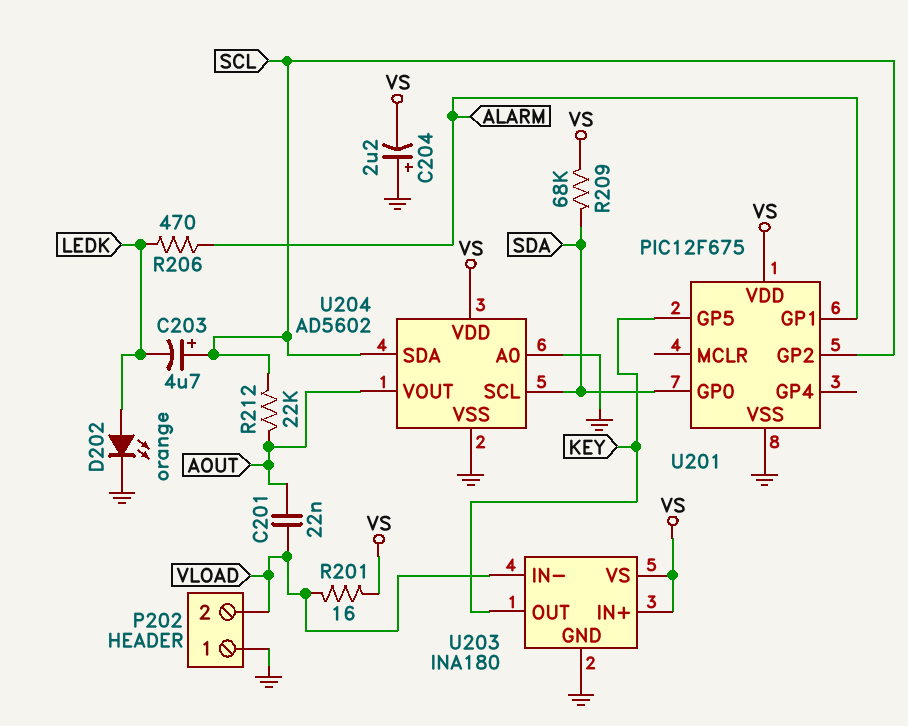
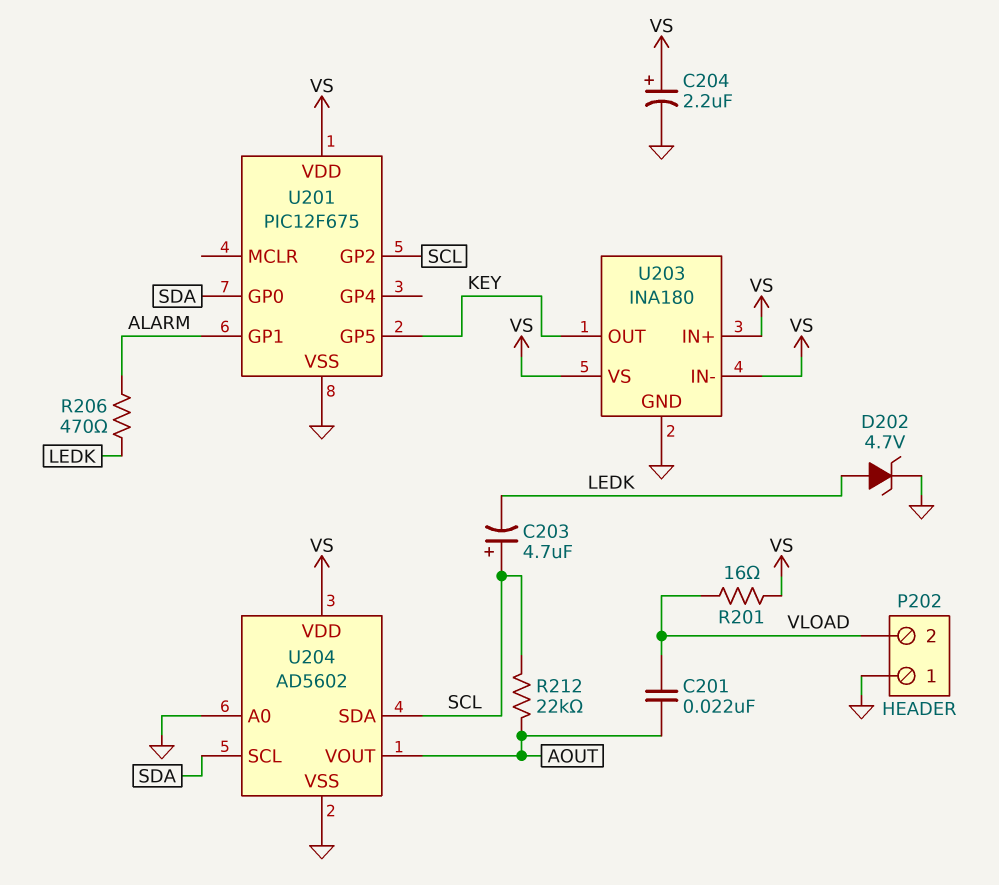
C204: 2.2uF (plus GND, minus VS) -> 2.2uF (plus VS, minus GND)
D202: LED orange (A LEDK, K GND) -> zener 4.7V (A LEDK, K GND)
R209: 68k (SDA, VS) -> none
U203 pin IN-: VLOAD -> VS

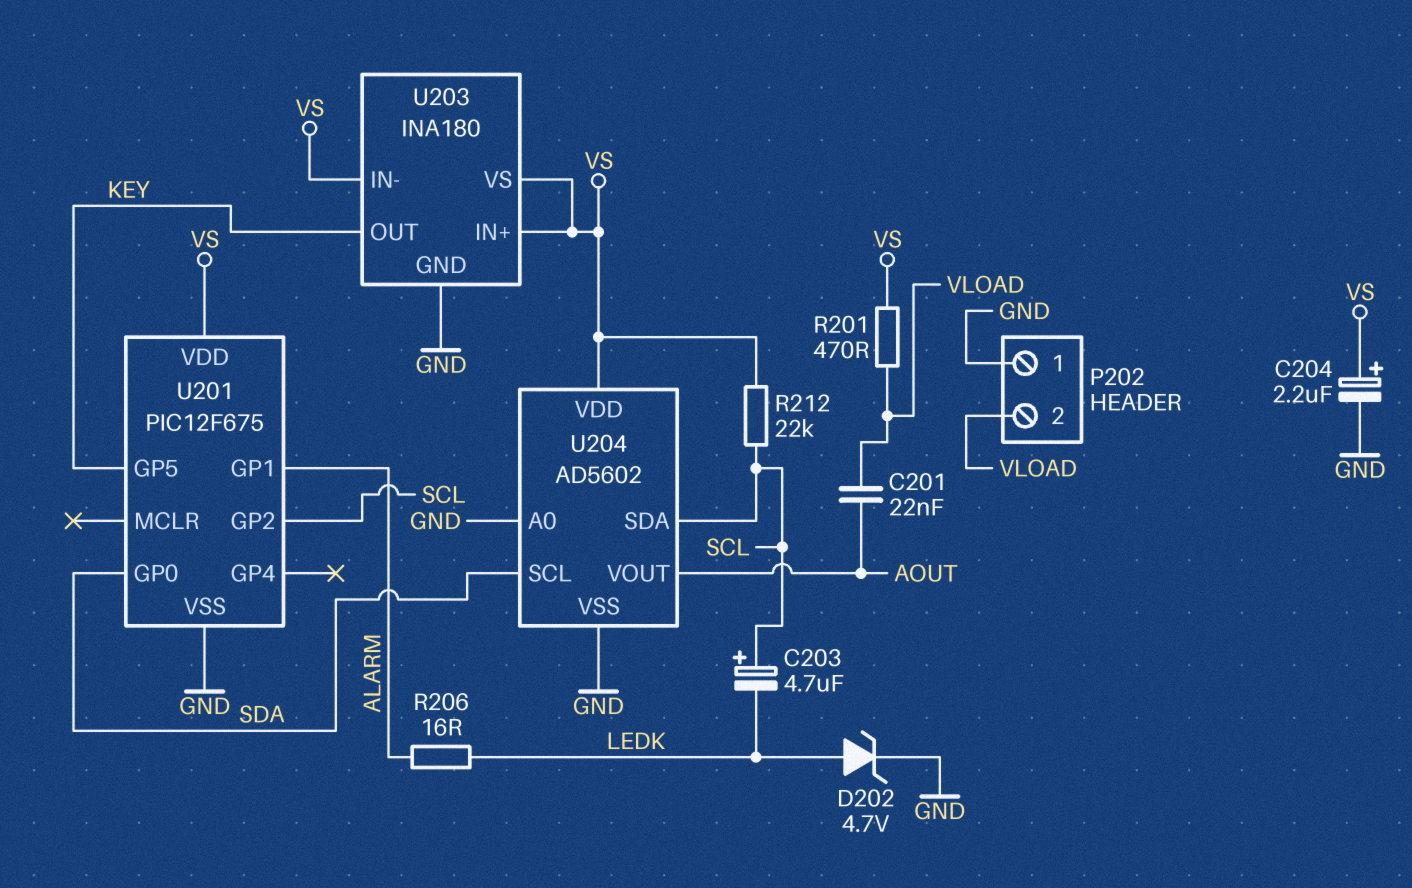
R201: 16 (VLOAD, VS) -> 470 (VLOAD, VS)
R206: 470 (ALARM, LEDK) -> 16 (ALARM, LEDK)
R212: 22k (AOUT, SCL) -> 22k (SCL, VS)

